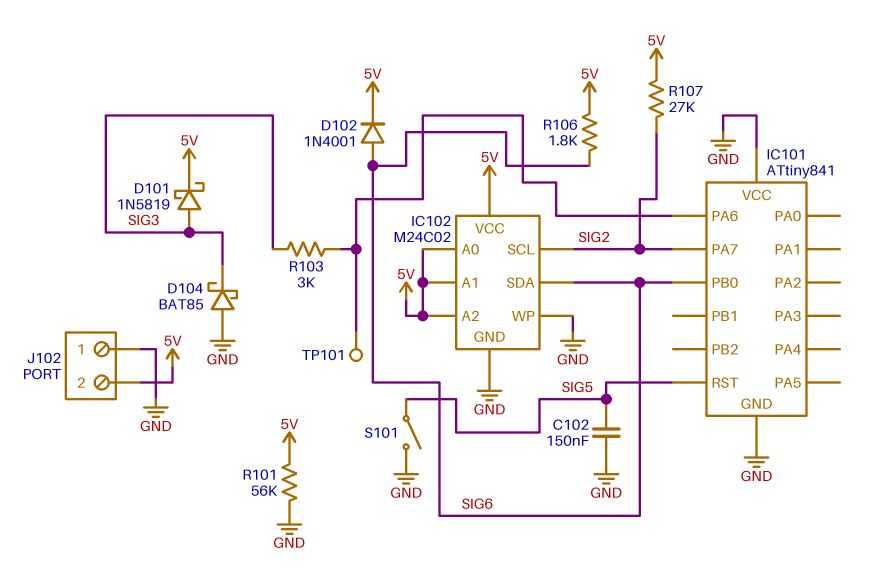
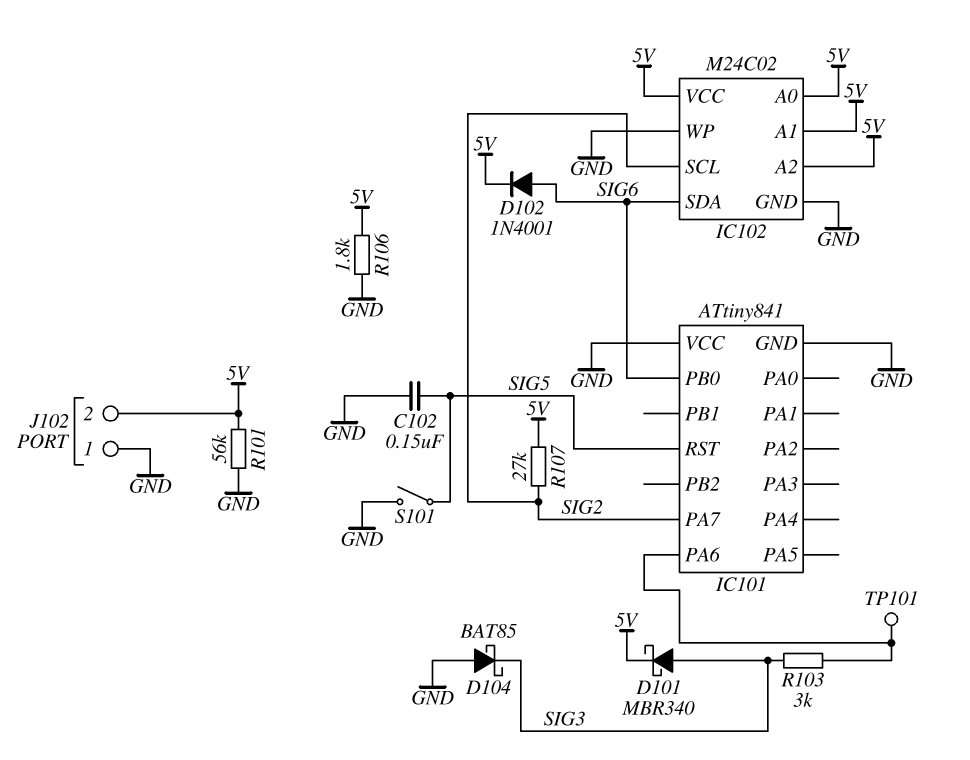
D101: schottky 1N5819 (A SIG3, K 5V) -> schottky MBR340 (A SIG3, K 5V)
R106: 1.8k (5V, SIG6) -> 1.8k (5V, GND)

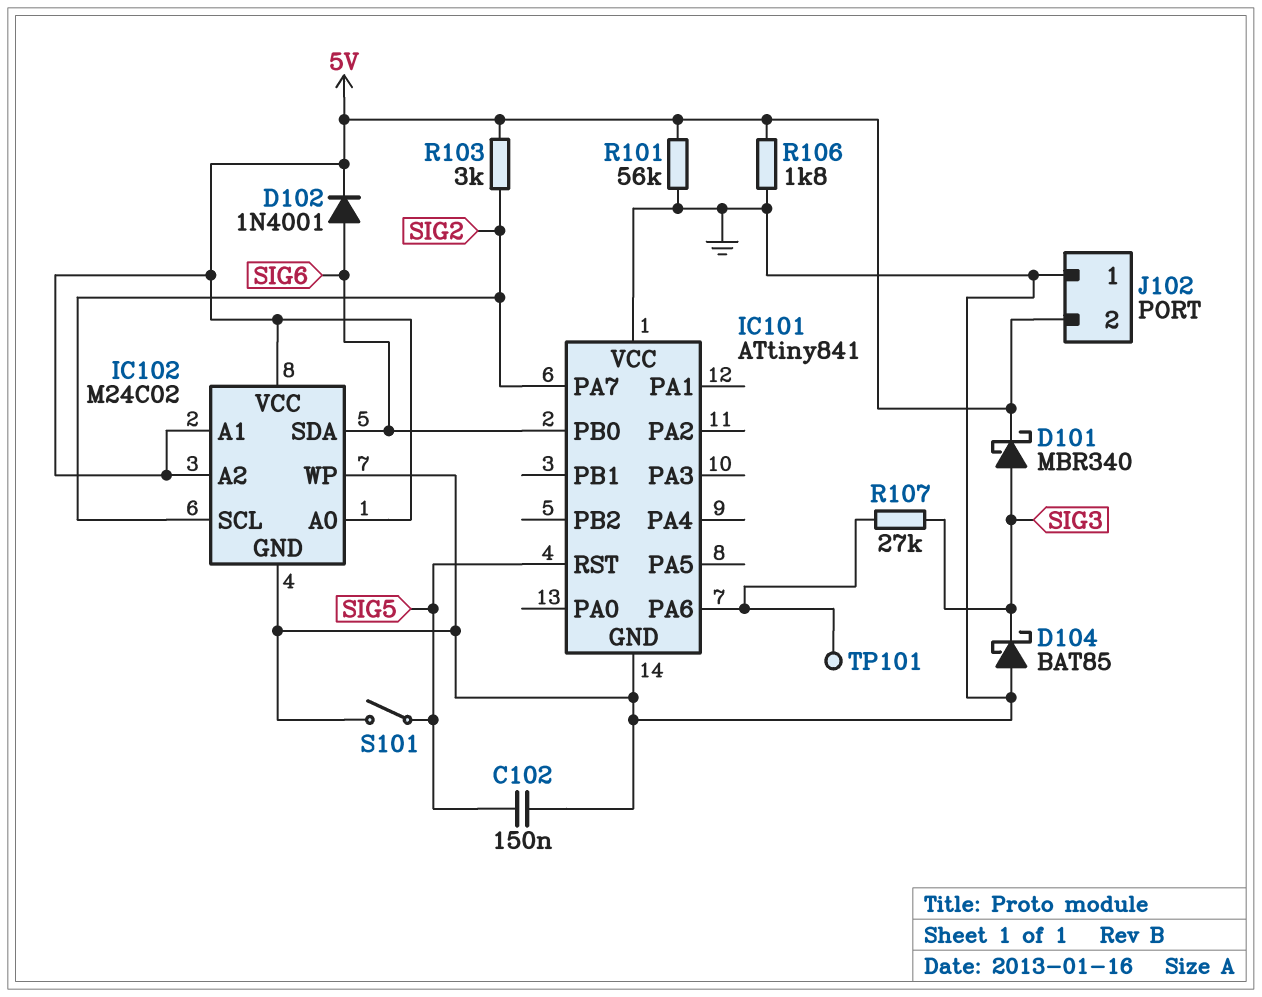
R103: 3k (IC101/PA6, SIG3) -> 3k (5V, SIG2)
R107: 27k (5V, SIG2) -> 27k (IC101/PA6, SIG3)

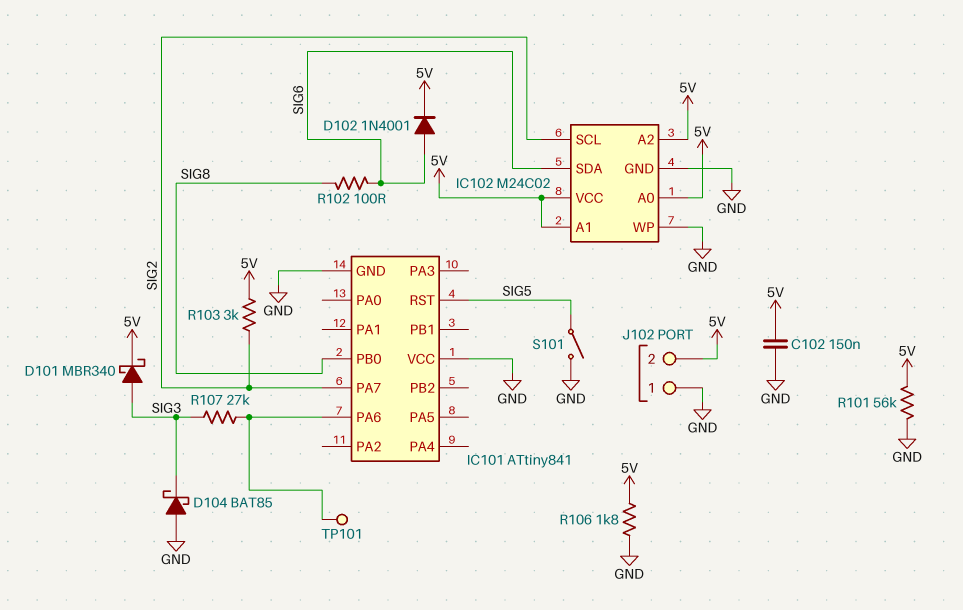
C102: 150nF (GND, SIG5) -> 150nF (5V, GND)
IC101 pin PB0: SIG6 -> SIG8
R102: none -> 100 (SIG6, SIG8)

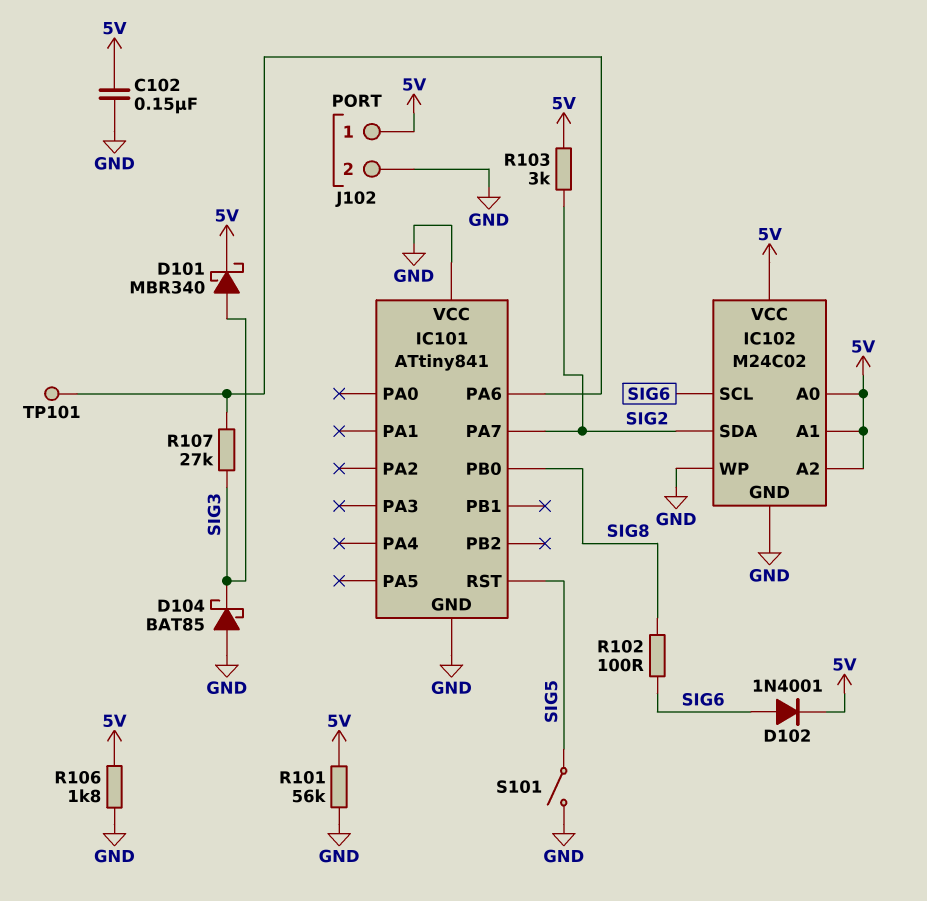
IC102 pin SCL: SIG2 -> SIG6
IC102 pin SDA: SIG6 -> SIG2
J102 pin 1: GND -> 5V
J102 pin 2: 5V -> GND

